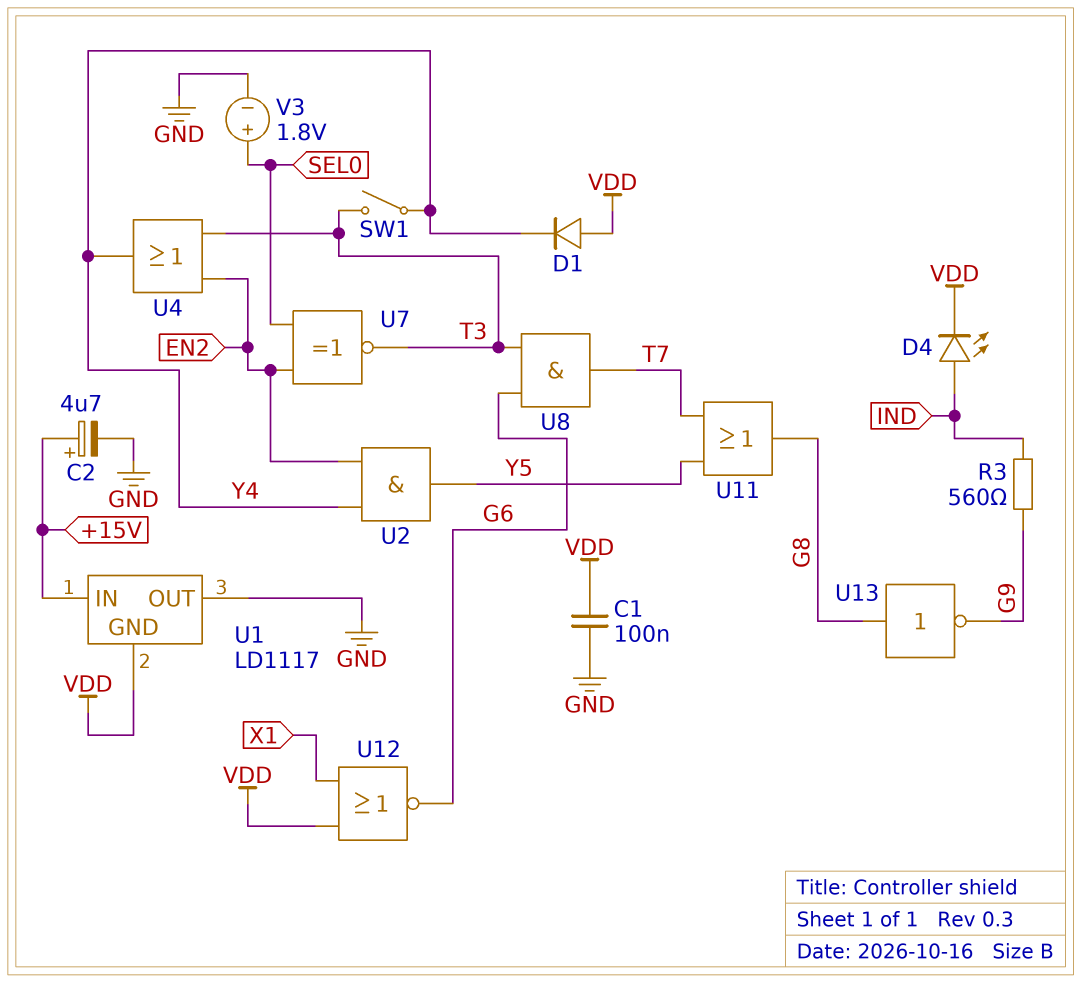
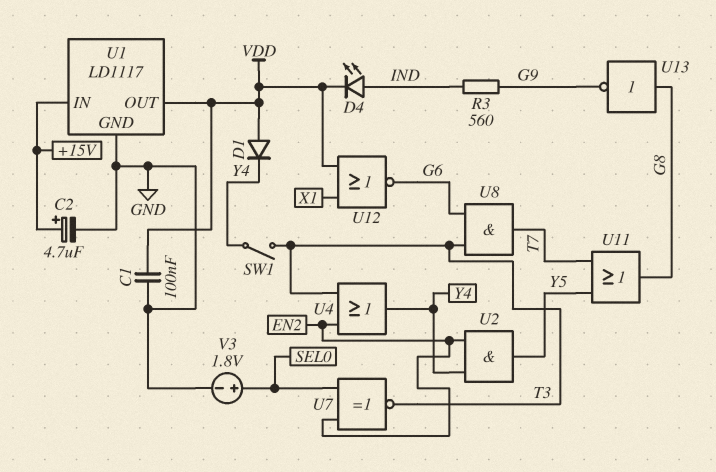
U1 pin GND: VDD -> GND
U1 pin OUT: GND -> VDD

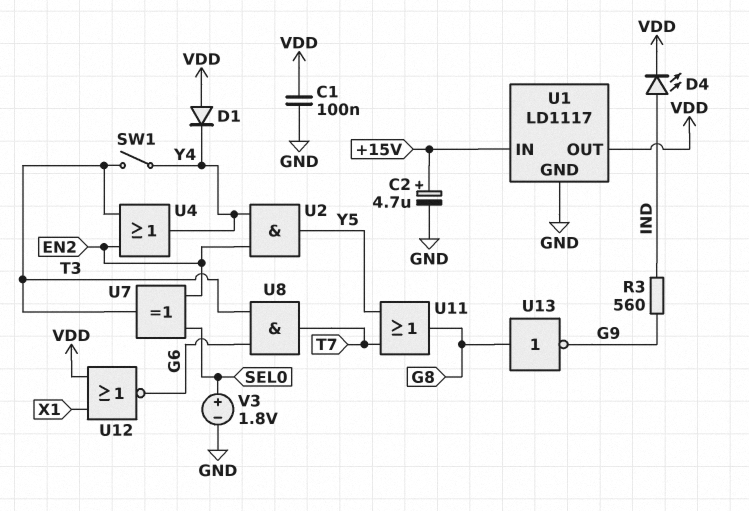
U7: XNOR (in EN2, in SEL0, out T3) -> XOR (in EN2, in SEL0, out T3)

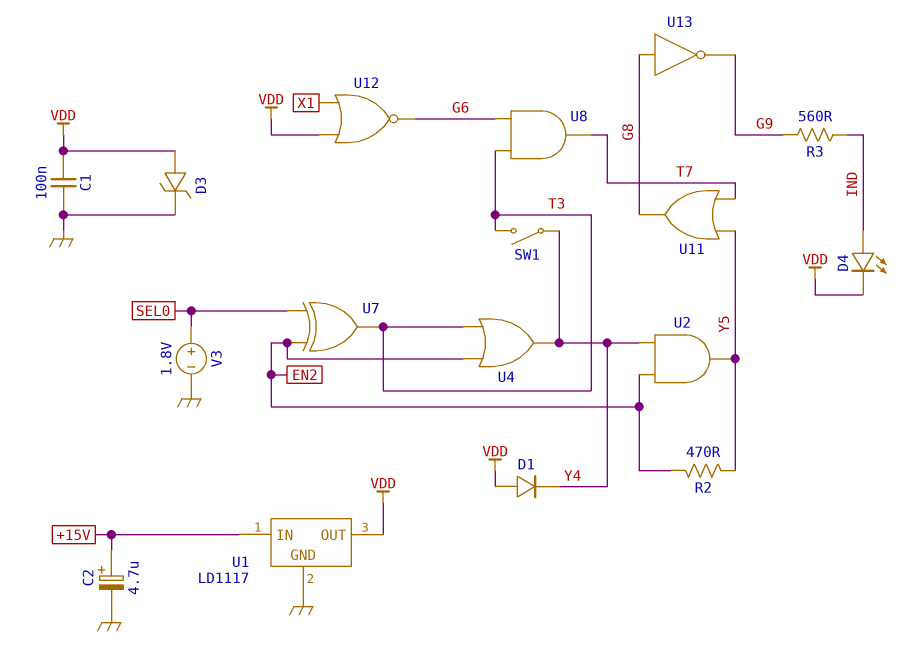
D3: none -> zener (A VDD, K GND)
R2: none -> 470 (EN2, Y5)

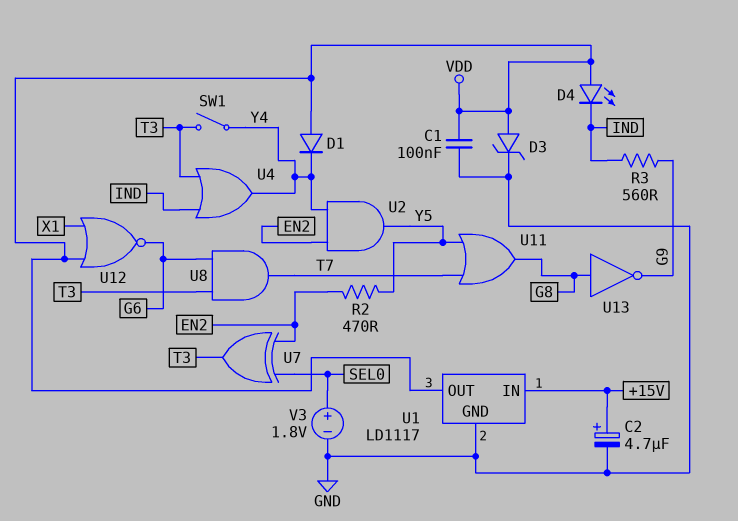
D4: LED (A IND, K VDD) -> LED (A VDD, K IND)
U4: OR (in EN2, in T3, out Y4) -> OR (in IND, in T3, out Y4)

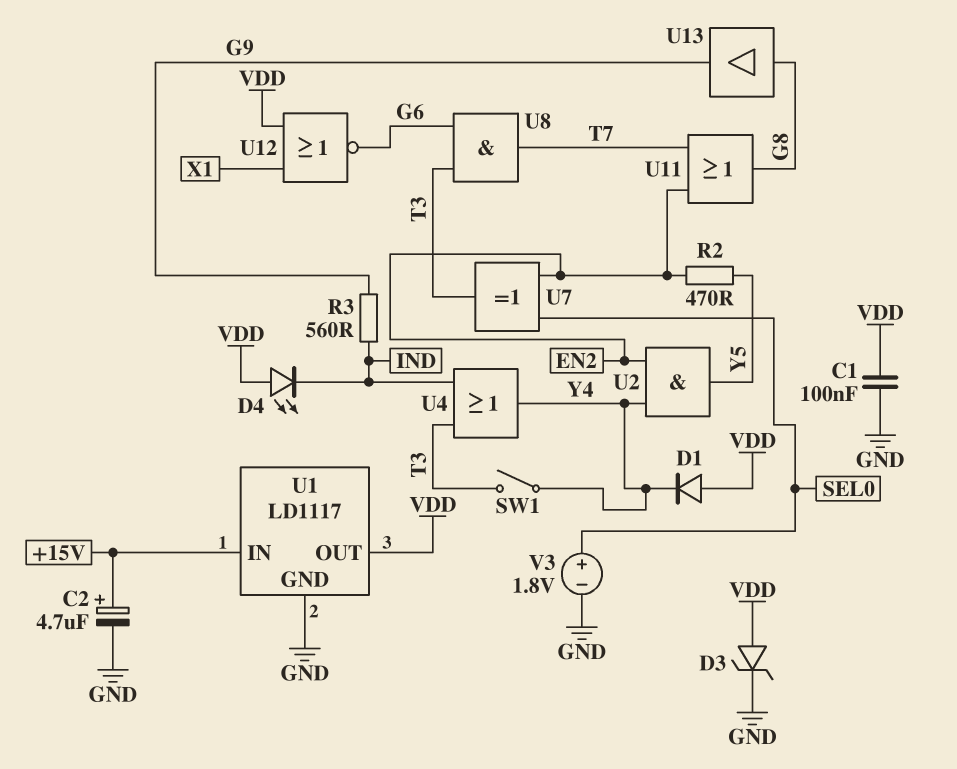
U11: OR (in T7, in Y5, out G8) -> OR (in EN2, in T7, out G8)
U13: NOT (in G8, out G9) -> buffer (in G8, out G9)

